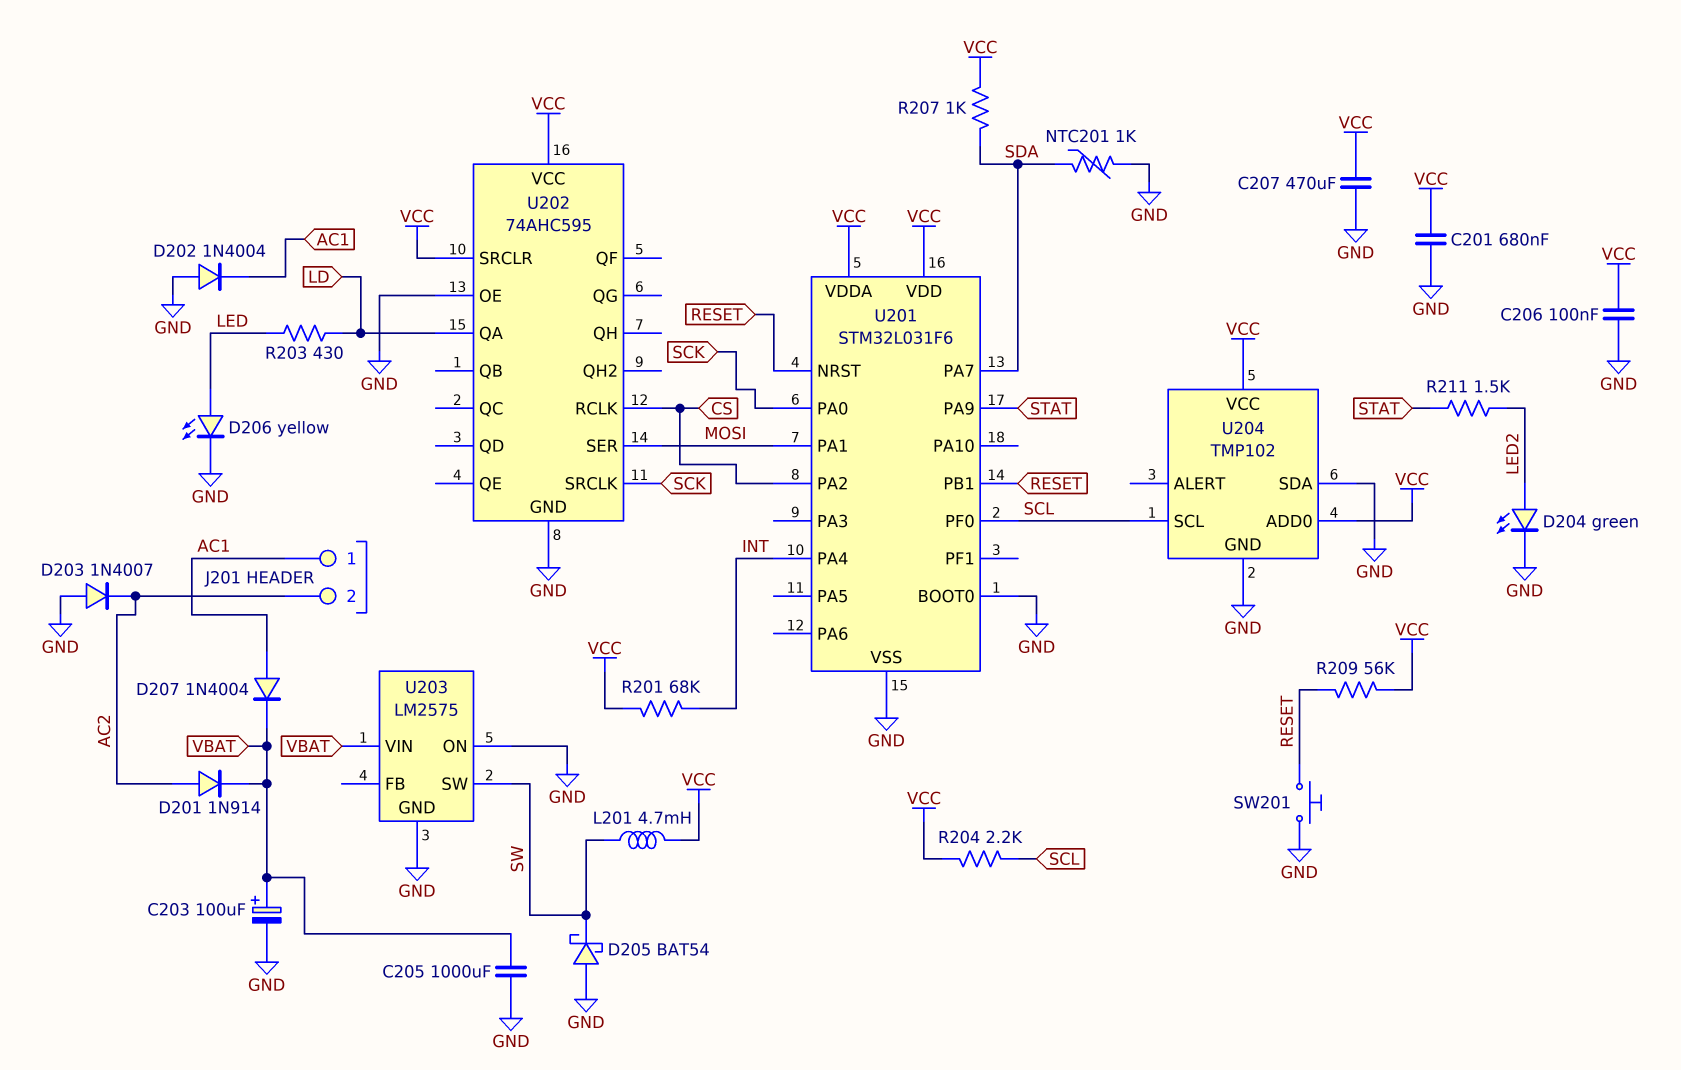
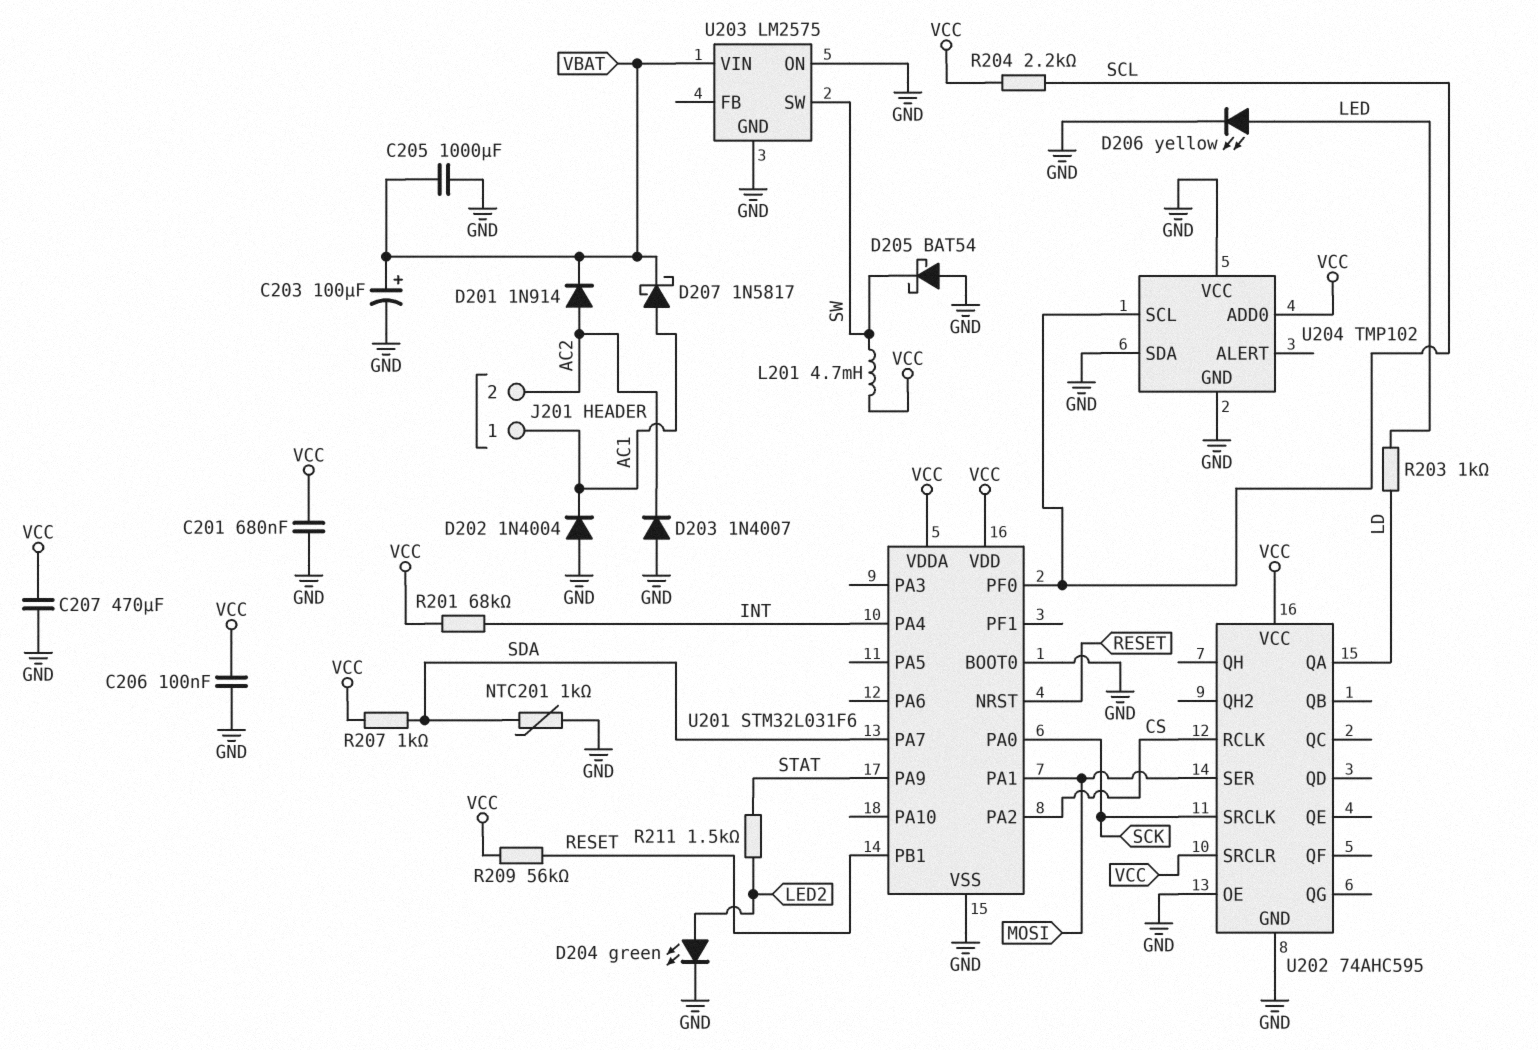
D207: diode 1N4004 (A AC1, K VBAT) -> schottky 1N5817 (A AC1, K VBAT)
R203: 430 (LD, LED) -> 1k (LD, LED)
SW201: button (GND, RESET) -> none
U204 pin VCC: VCC -> GND

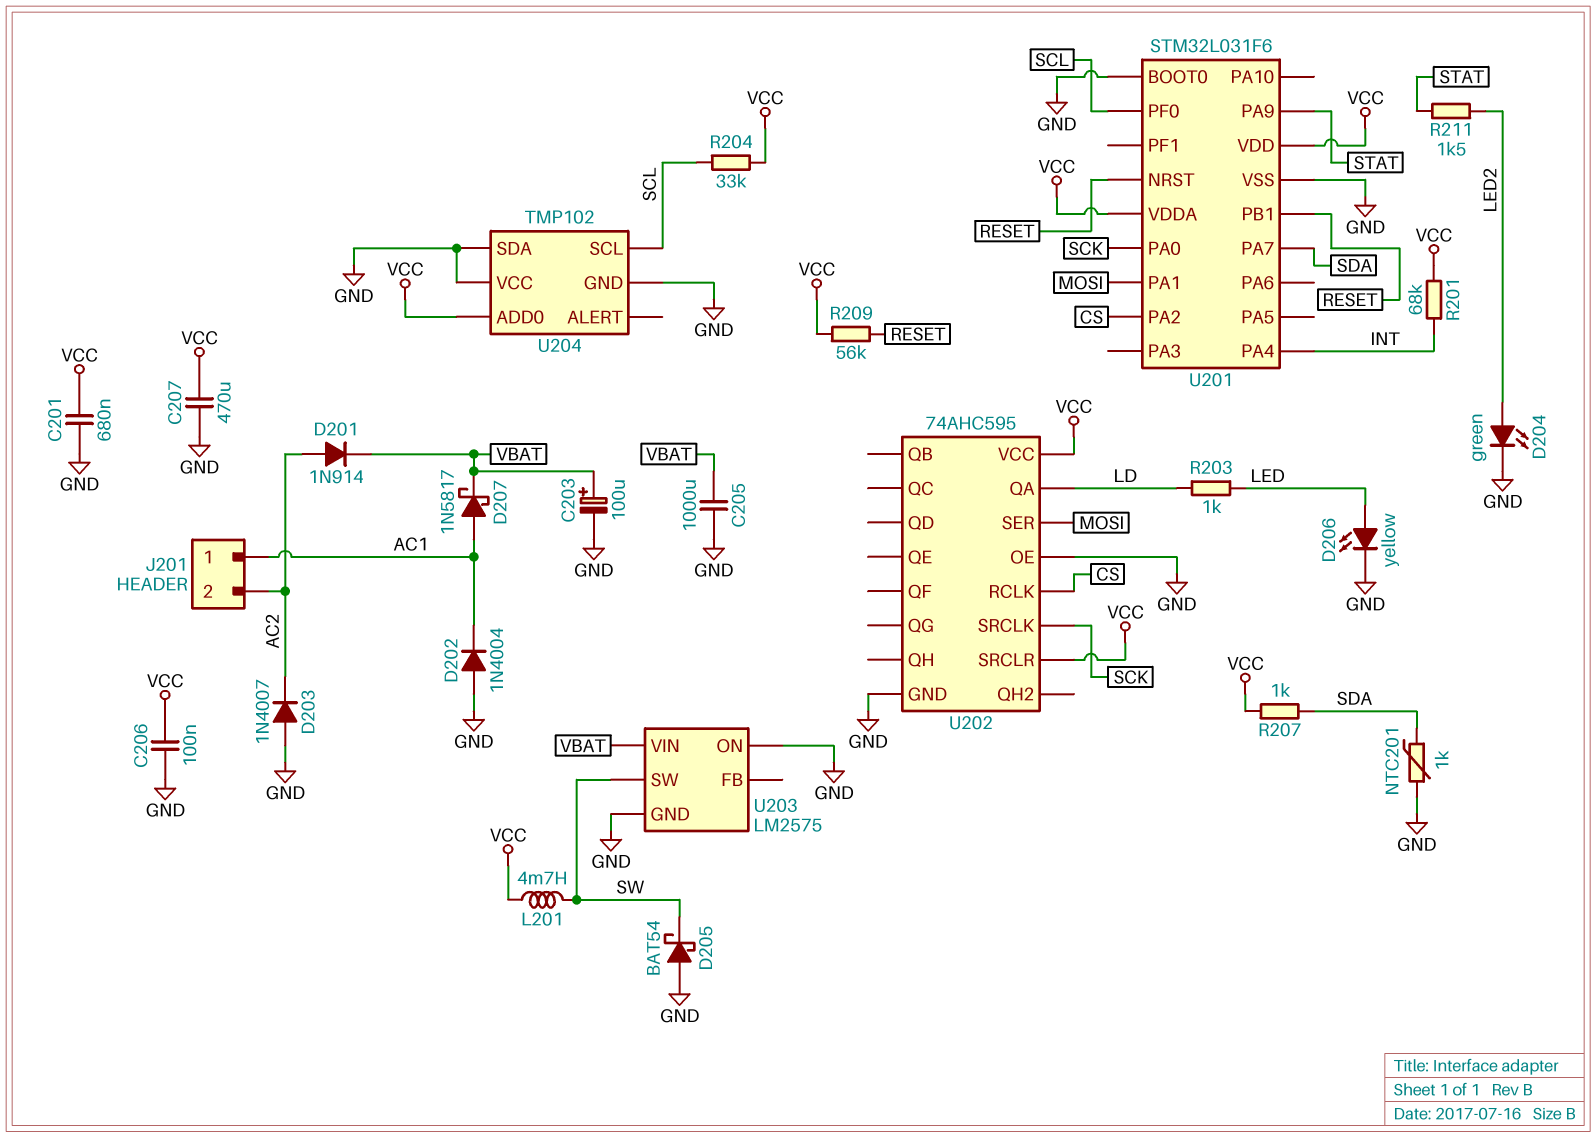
R204: 2.2k (SCL, VCC) -> 33k (SCL, VCC)

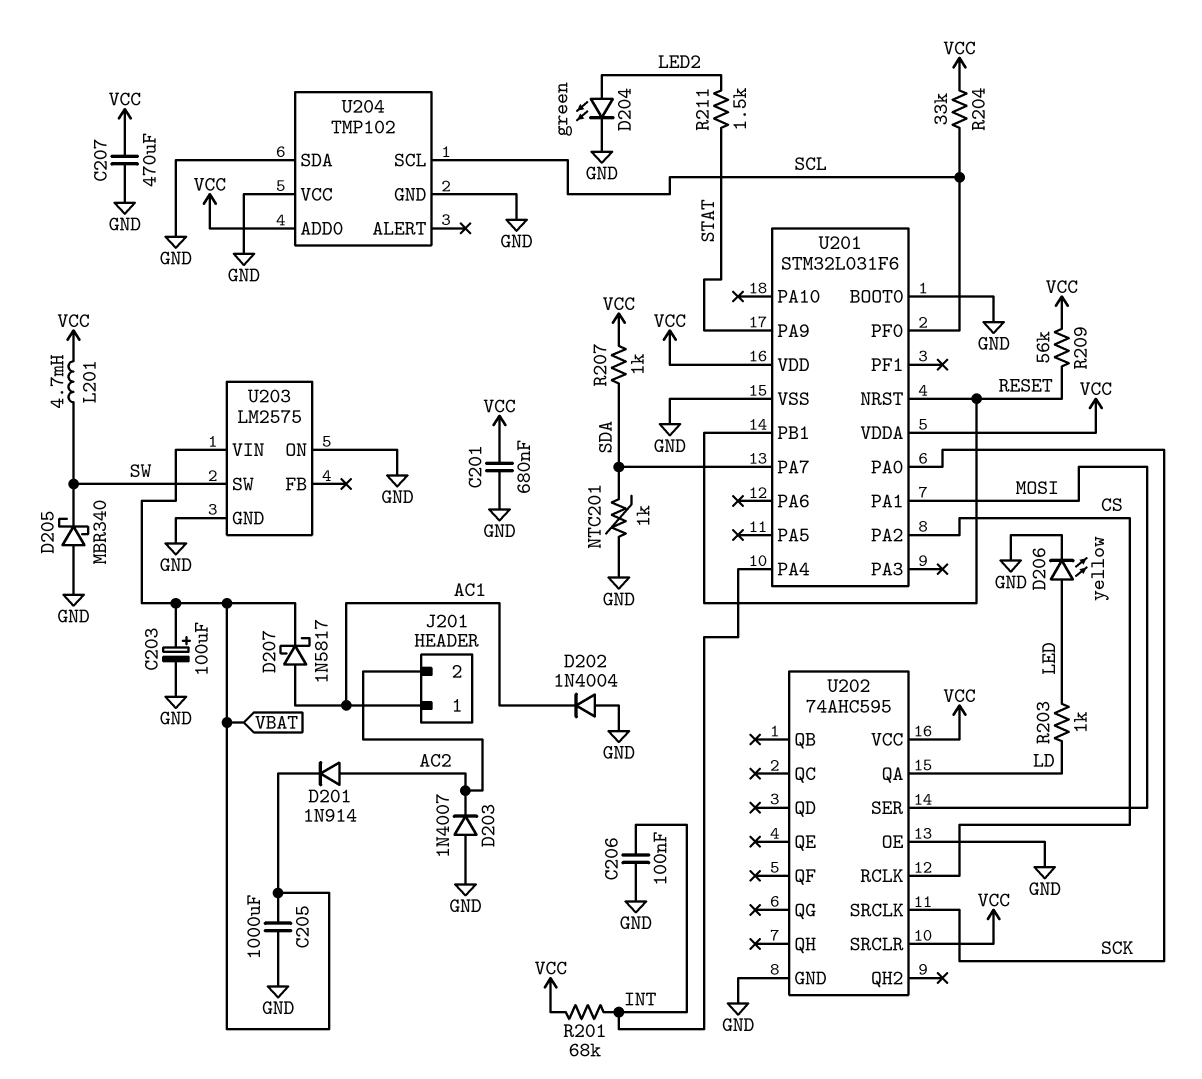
C206: 100nF (GND, VCC) -> 100nF (GND, INT)
D205: schottky BAT54 (A GND, K SW) -> schottky MBR340 (A GND, K SW)

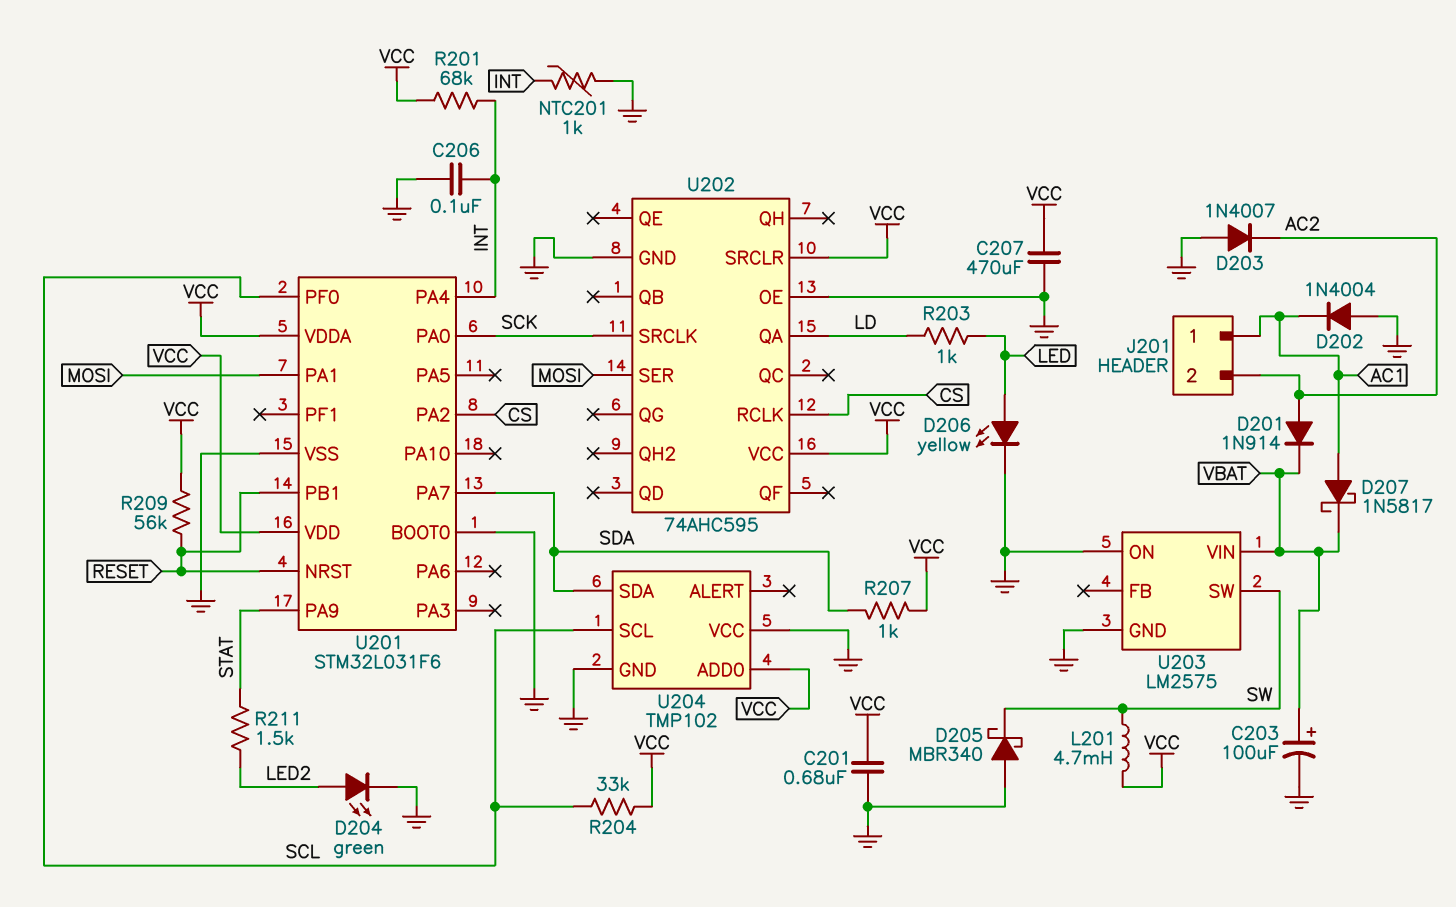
C205: 1000uF (GND, VBAT) -> none
NTC201: 1k (GND, SDA) -> 1k (GND, INT)
U204 pin SDA: GND -> SDA

